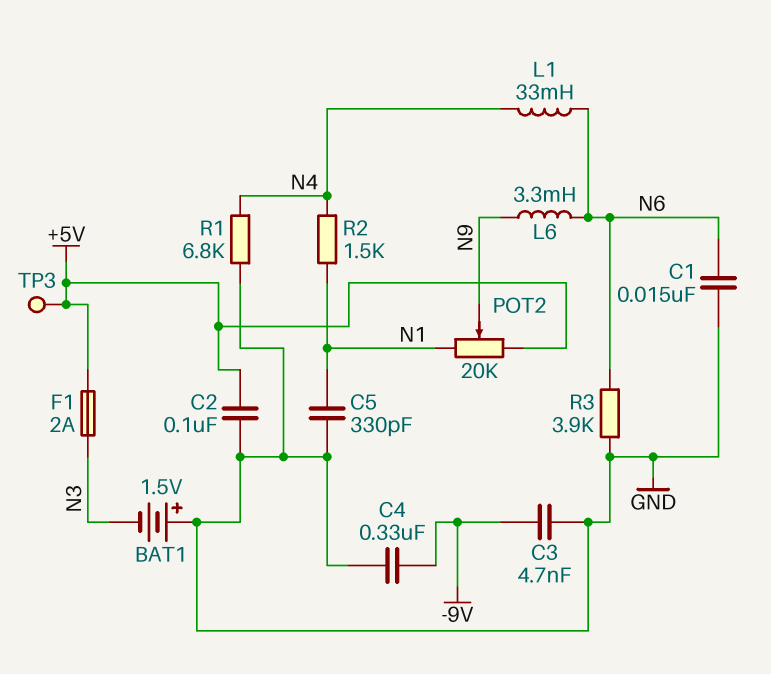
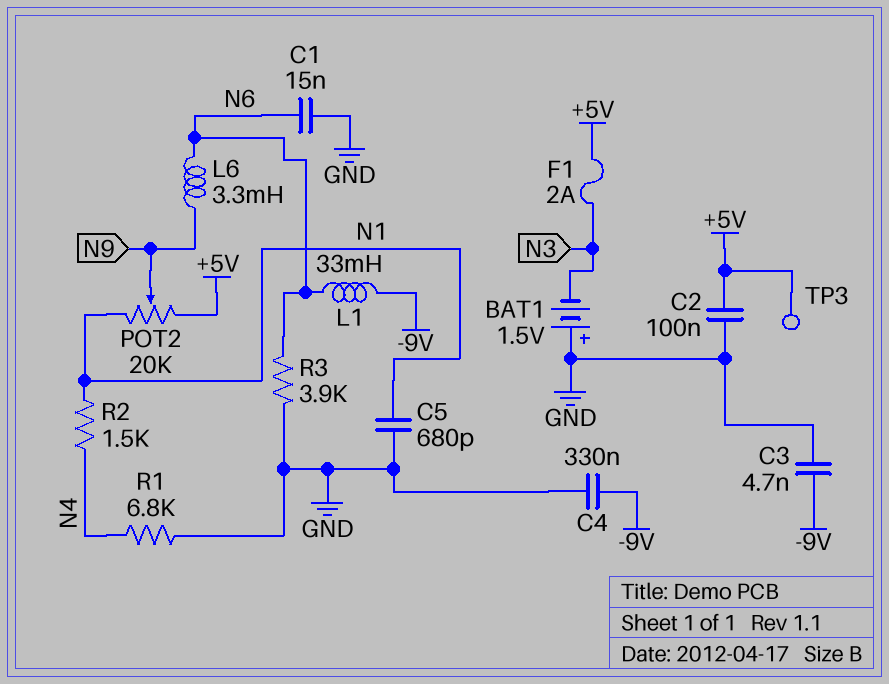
C5: 330pF (GND, N1) -> 680pF (GND, N1)
L1: 33mH (N4, N6) -> 33mH (-9V, N6)

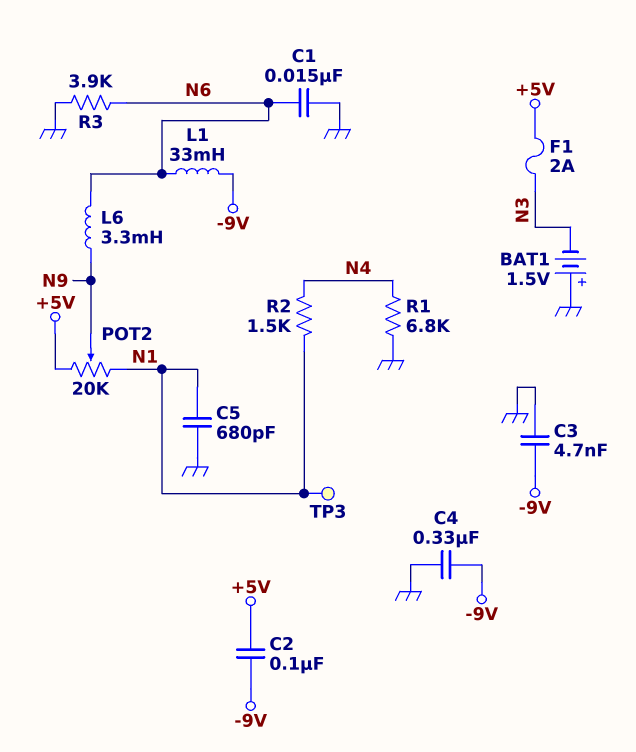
C2: 100nF (+5V, GND) -> 100nF (+5V, -9V)
TP3: test point (+5V) -> test point (N1)

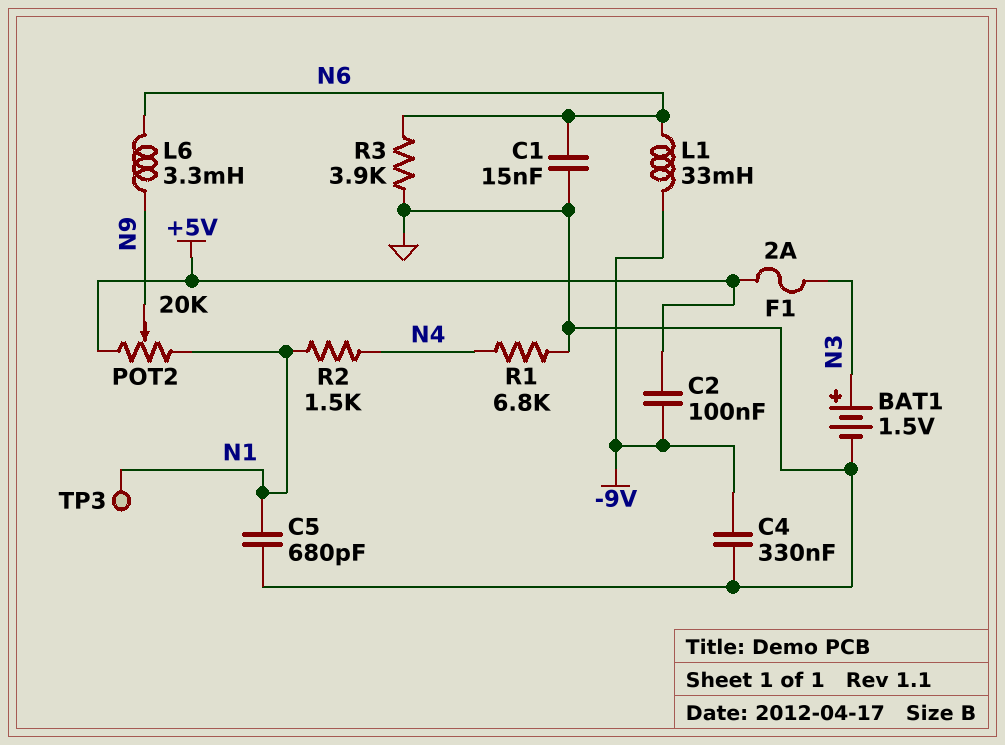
BAT1: 1.5V (plus GND, minus N3) -> 1.5V (plus N3, minus GND)
C3: 4.7nF (-9V, GND) -> none

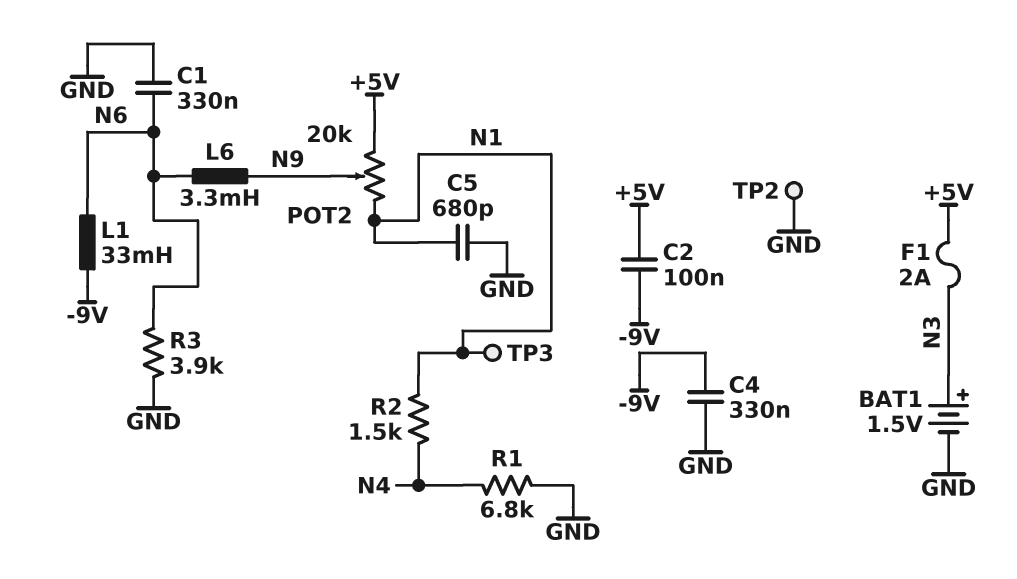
C1: 15nF (GND, N6) -> 330nF (GND, N6)
TP2: none -> test point (GND)

